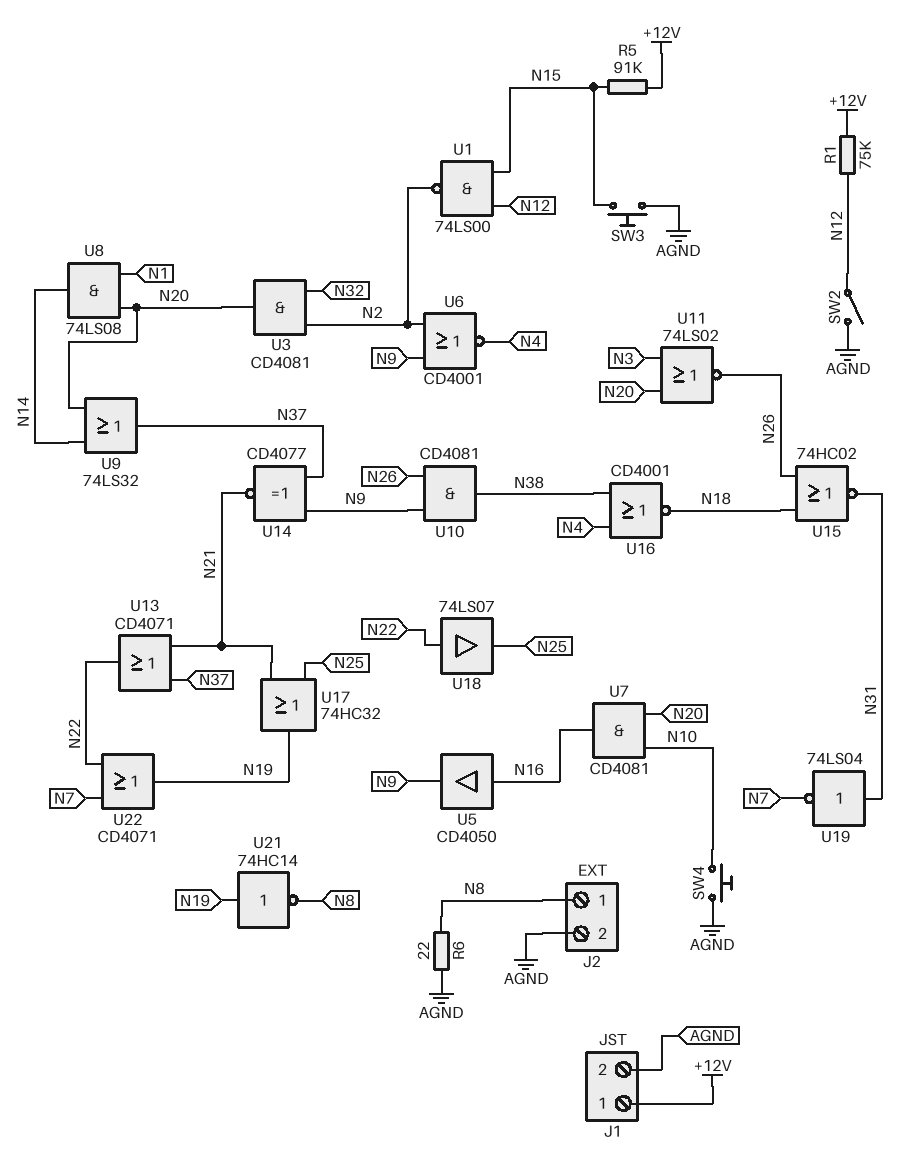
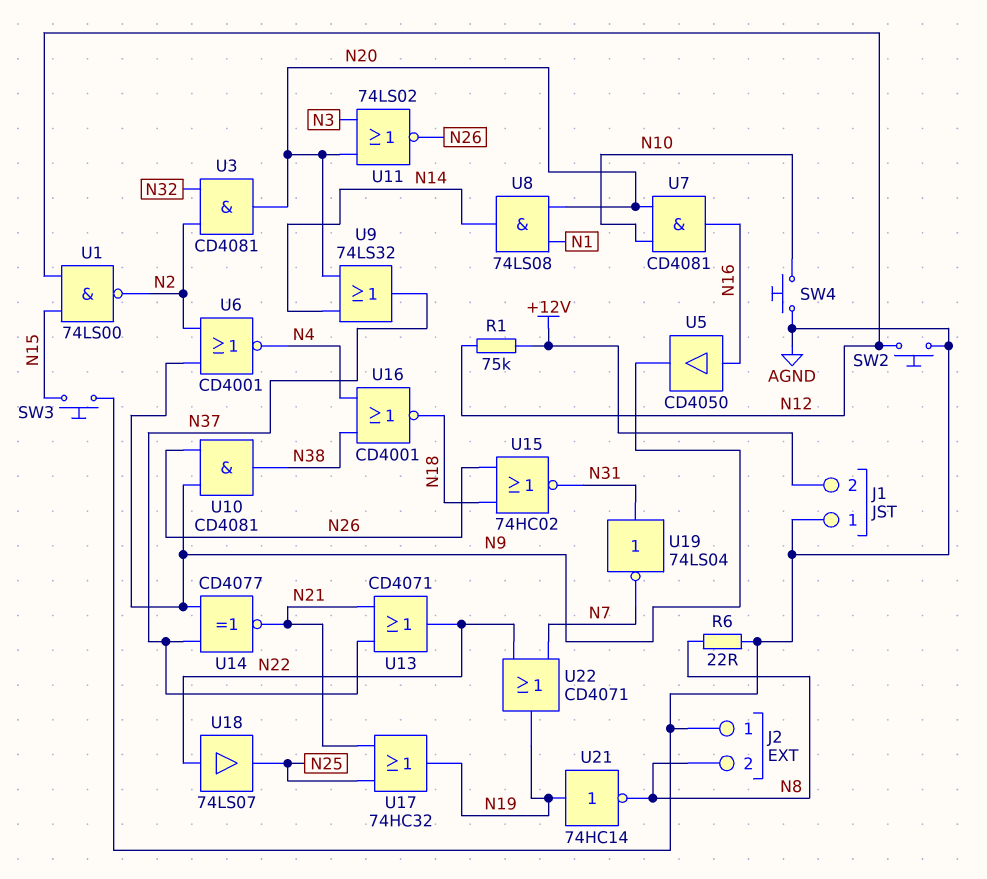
J1 pin 1: +12V -> AGND
J1 pin 2: AGND -> +12V
J2 pin 1: N8 -> AGND
J2 pin 2: AGND -> N8
R5: 91k (+12V, N15) -> none
SW2: switch (AGND, N12) -> button (AGND, N12)

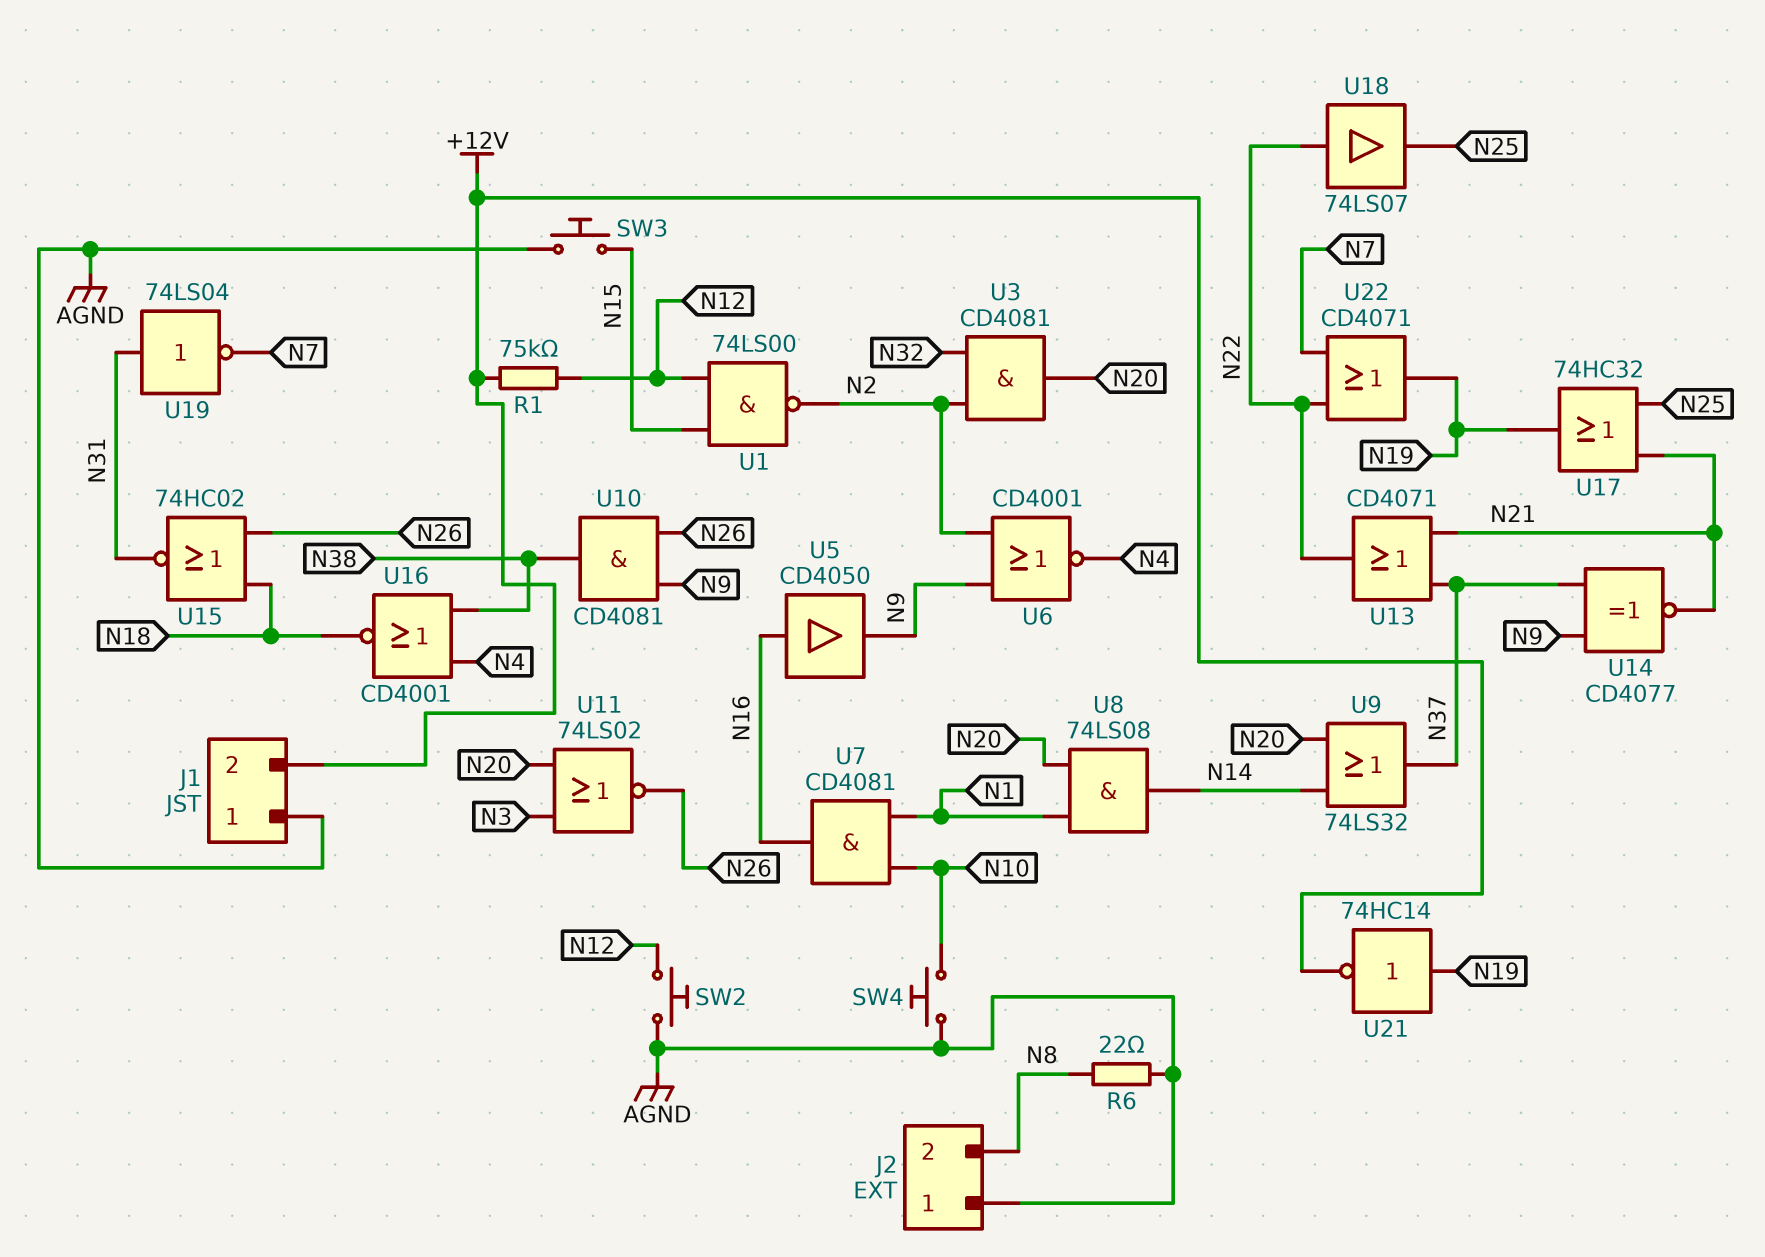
U7: AND CD4081 (in N10, in N20, out N16) -> AND CD4081 (in N1, in N10, out N16)
U21: NOT 74HC14 (in N19, out N8) -> NOT 74HC14 (in N19, out +12V)

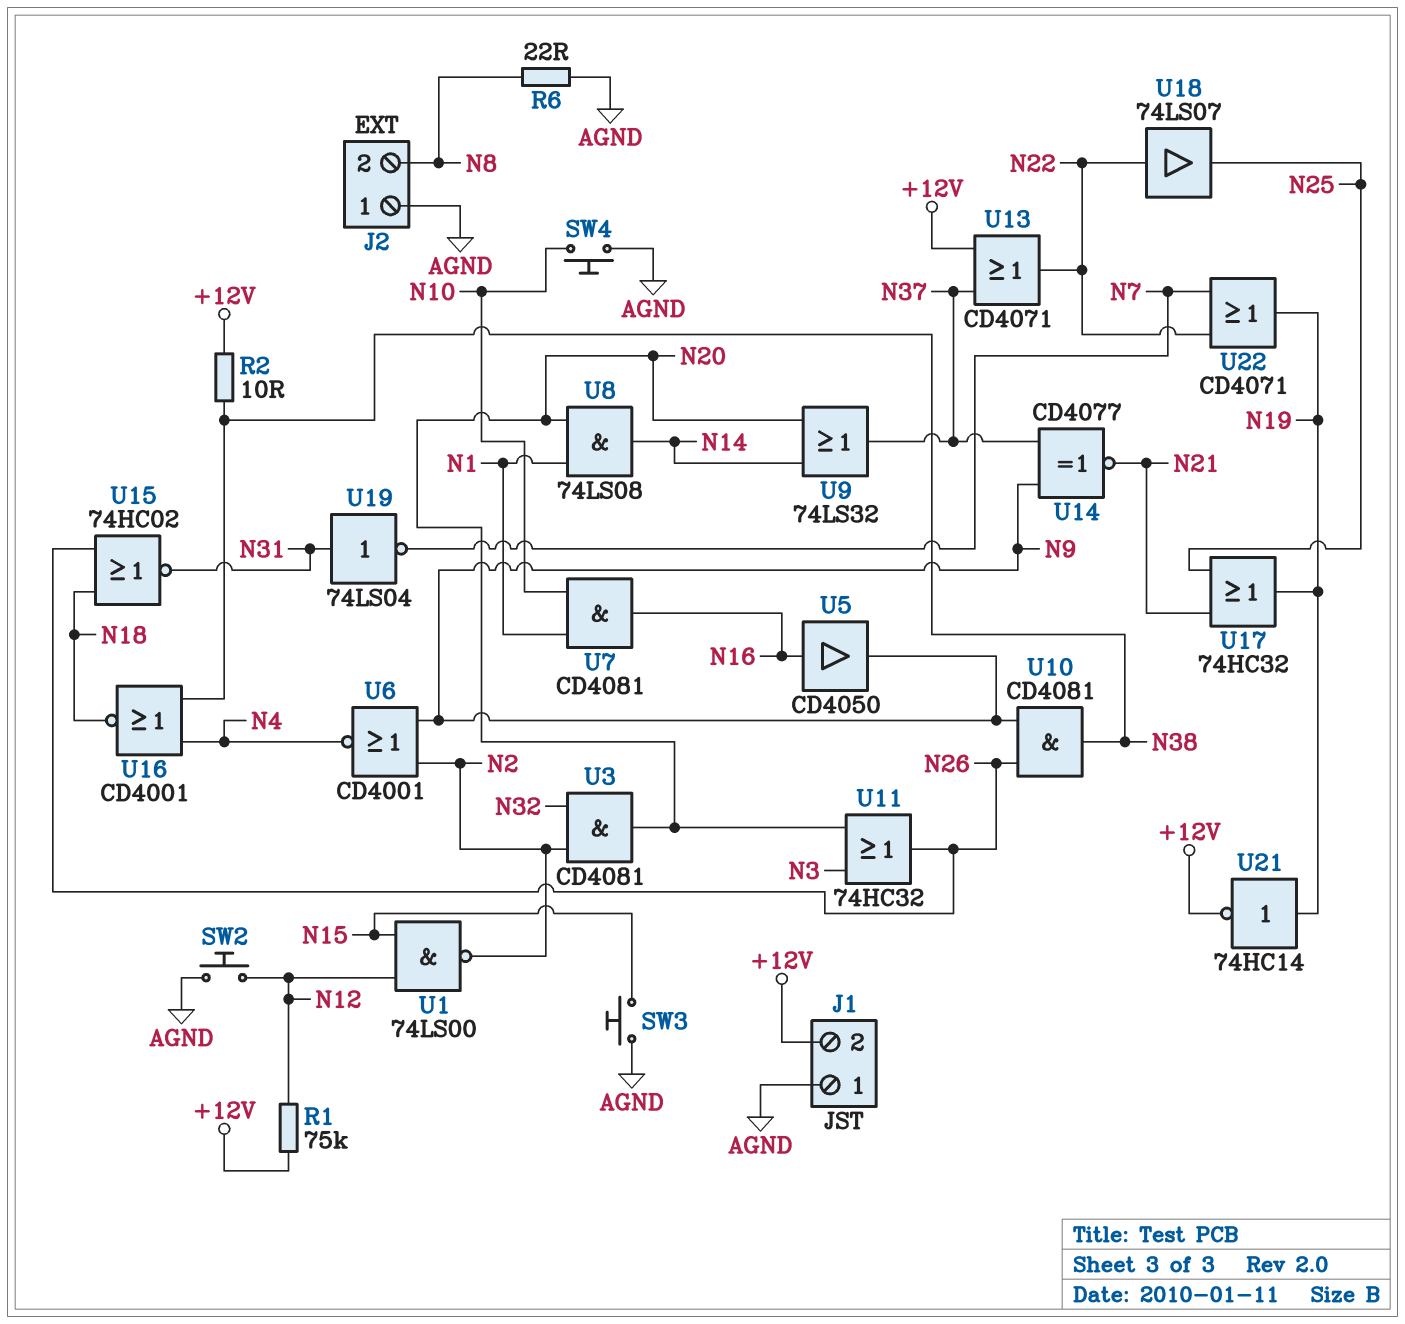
R2: none -> 10 (+12V, N38)
U11: NOR 74LS02 (in N3, in N20, out N26) -> OR 74HC32 (in N3, in N20, out N26)
U13: OR CD4071 (in N21, in N37, out N22) -> OR CD4071 (in +12V, in N37, out N22)

